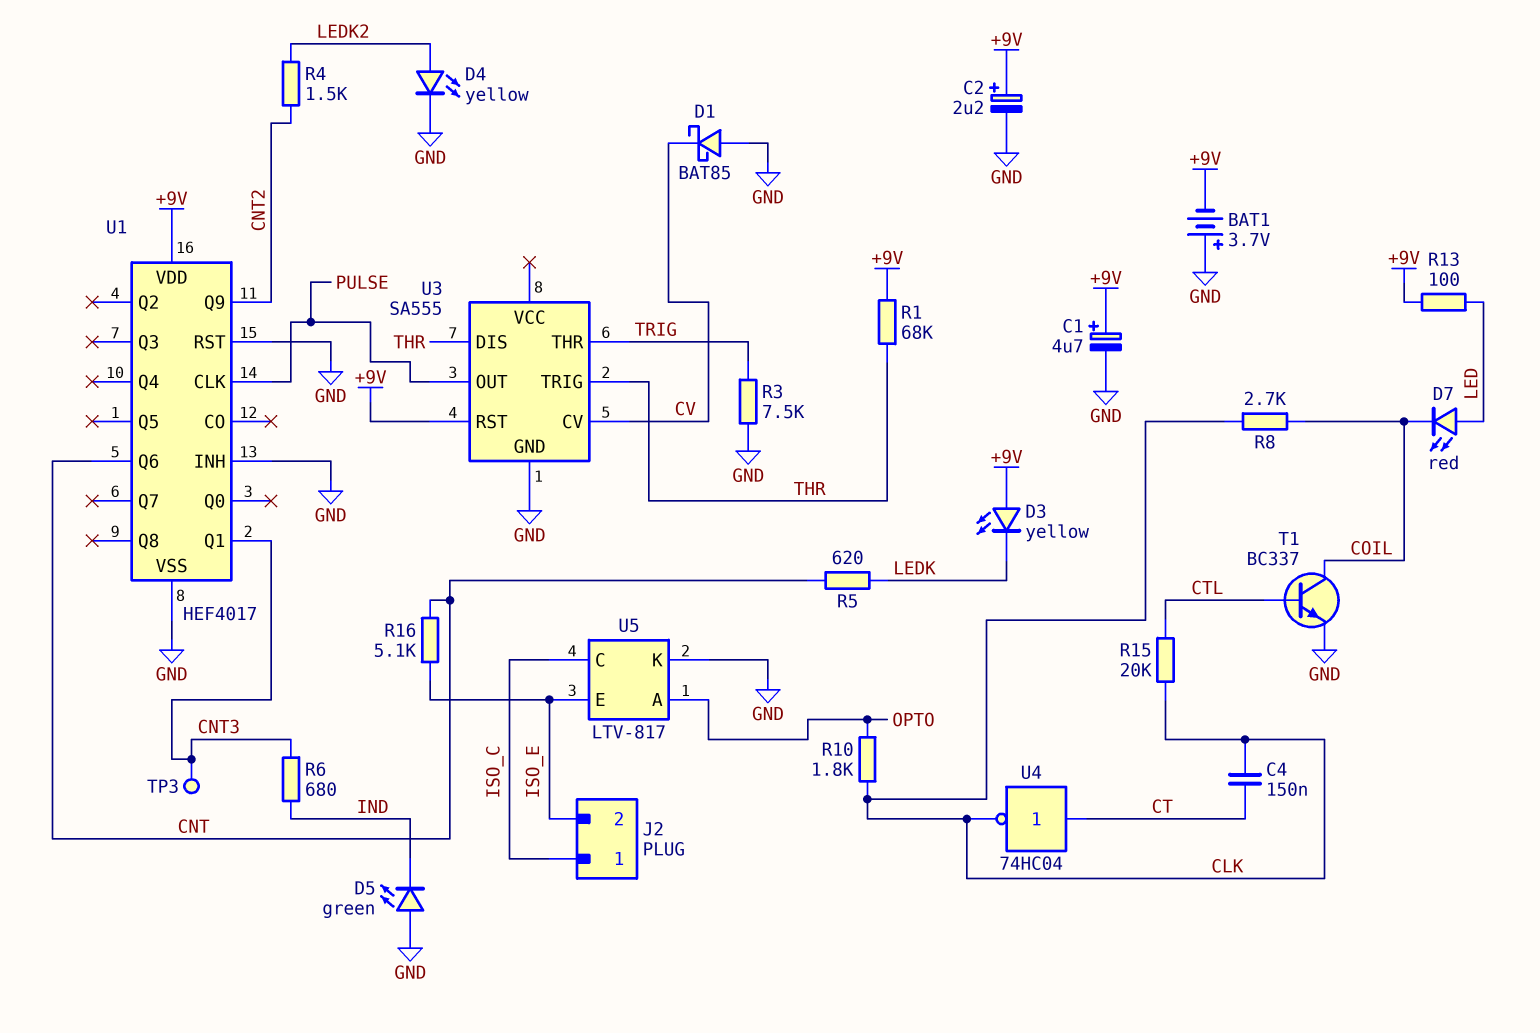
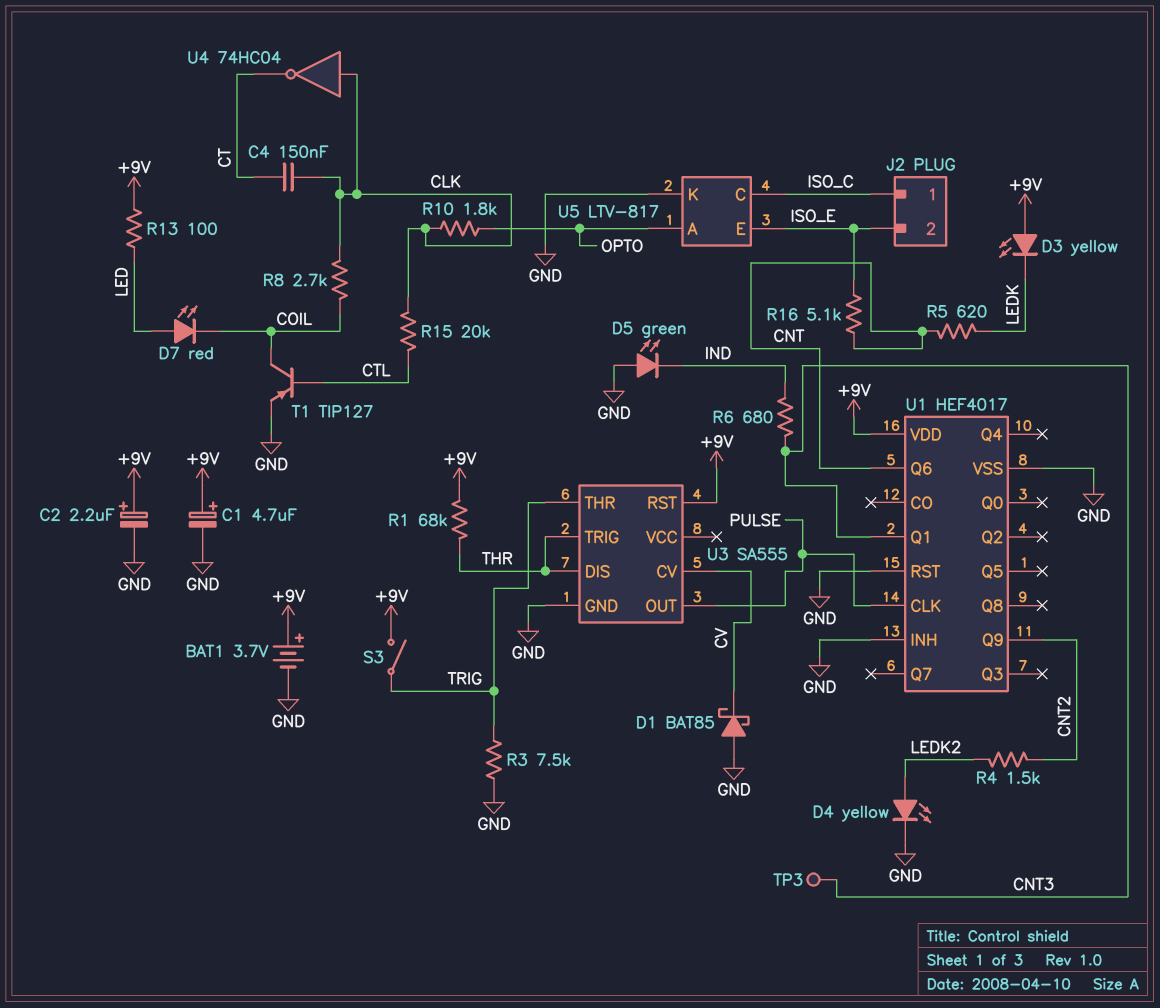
BAT1: 3.7V (plus GND, minus +9V) -> 3.7V (plus +9V, minus GND)
S3: none -> switch (+9V, TRIG)
T1: NPN BC337 (B CTL, C COIL, E GND) -> PNP TIP127 (B CTL, C COIL, E GND)
U4: NOT 74HC04 (in CT, out CLK) -> NOT 74HC04 (in CLK, out CT)

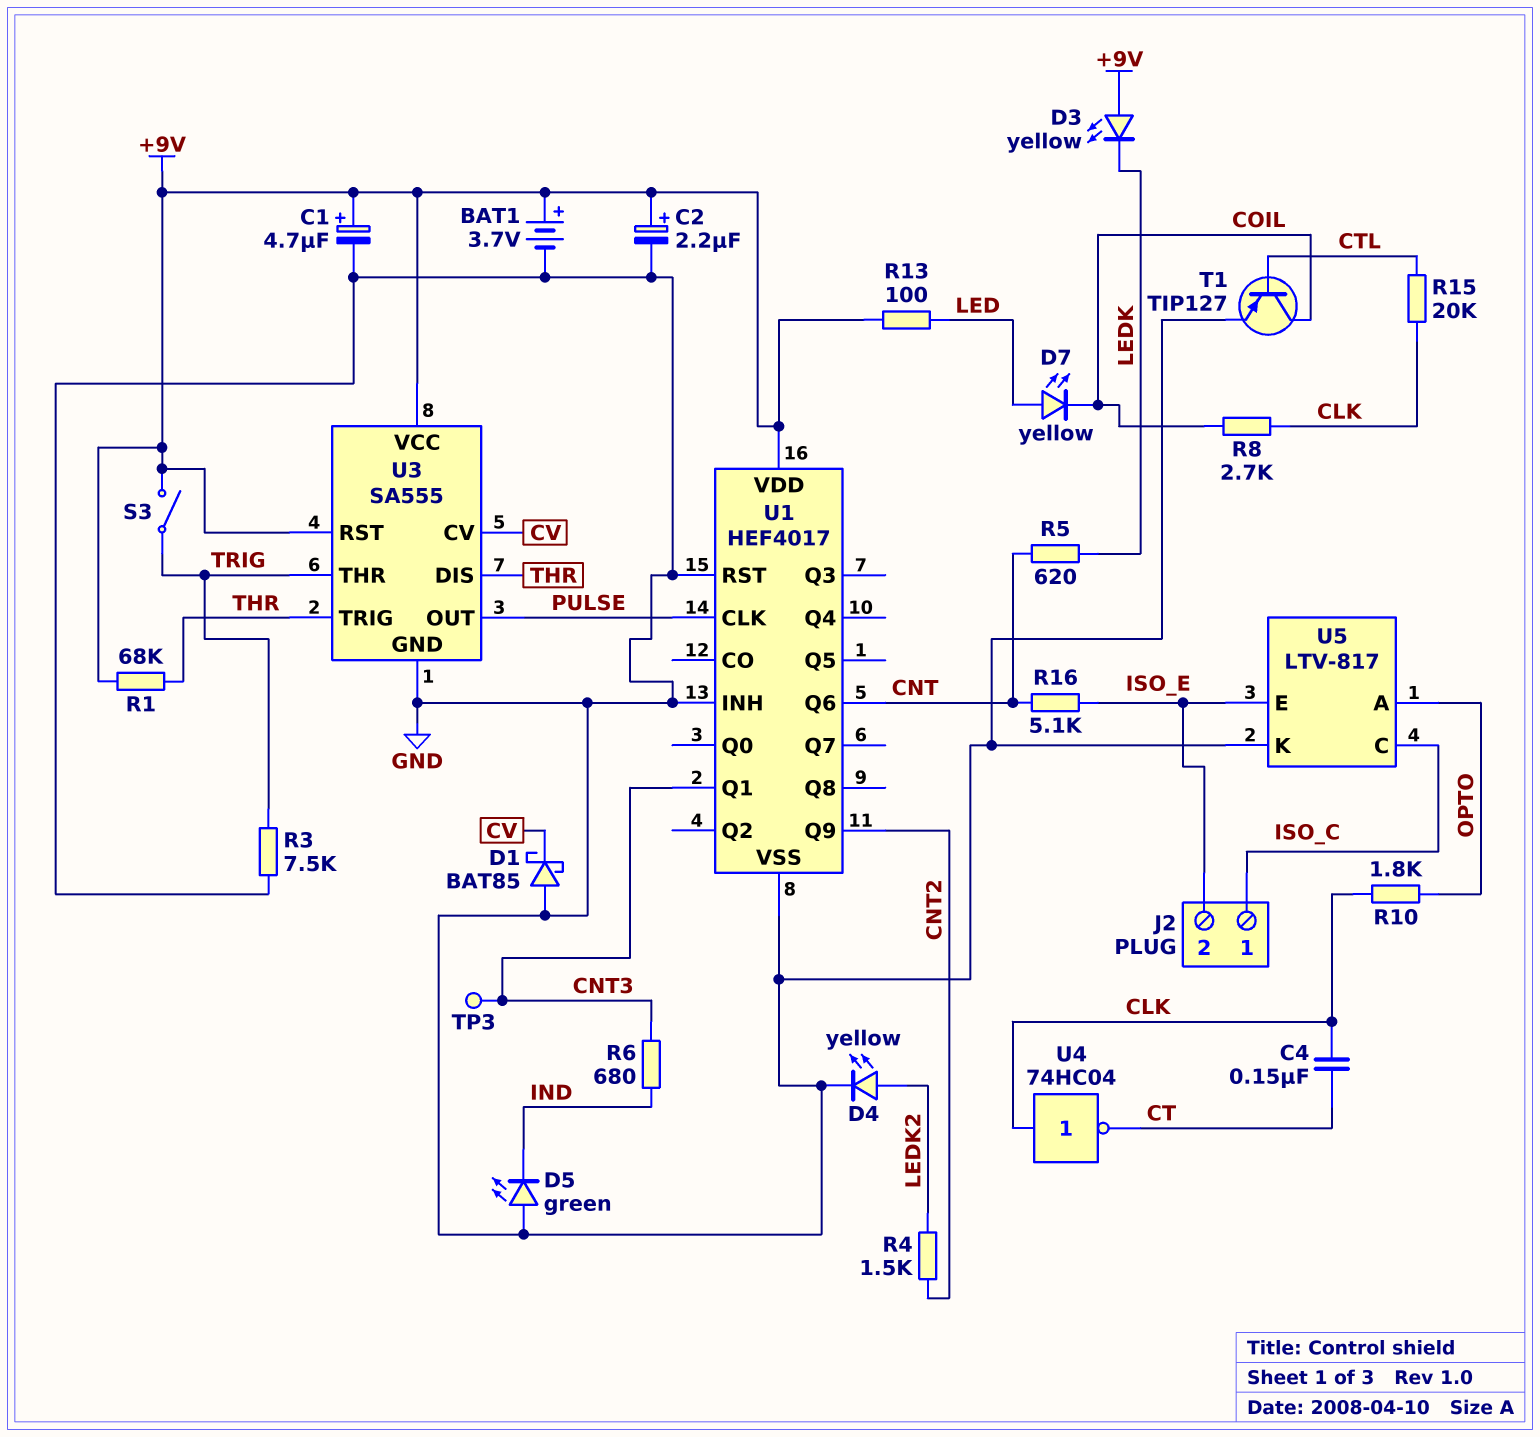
D7: LED red (A LED, K COIL) -> LED yellow (A LED, K COIL)
U3 pin VCC: none -> +9V

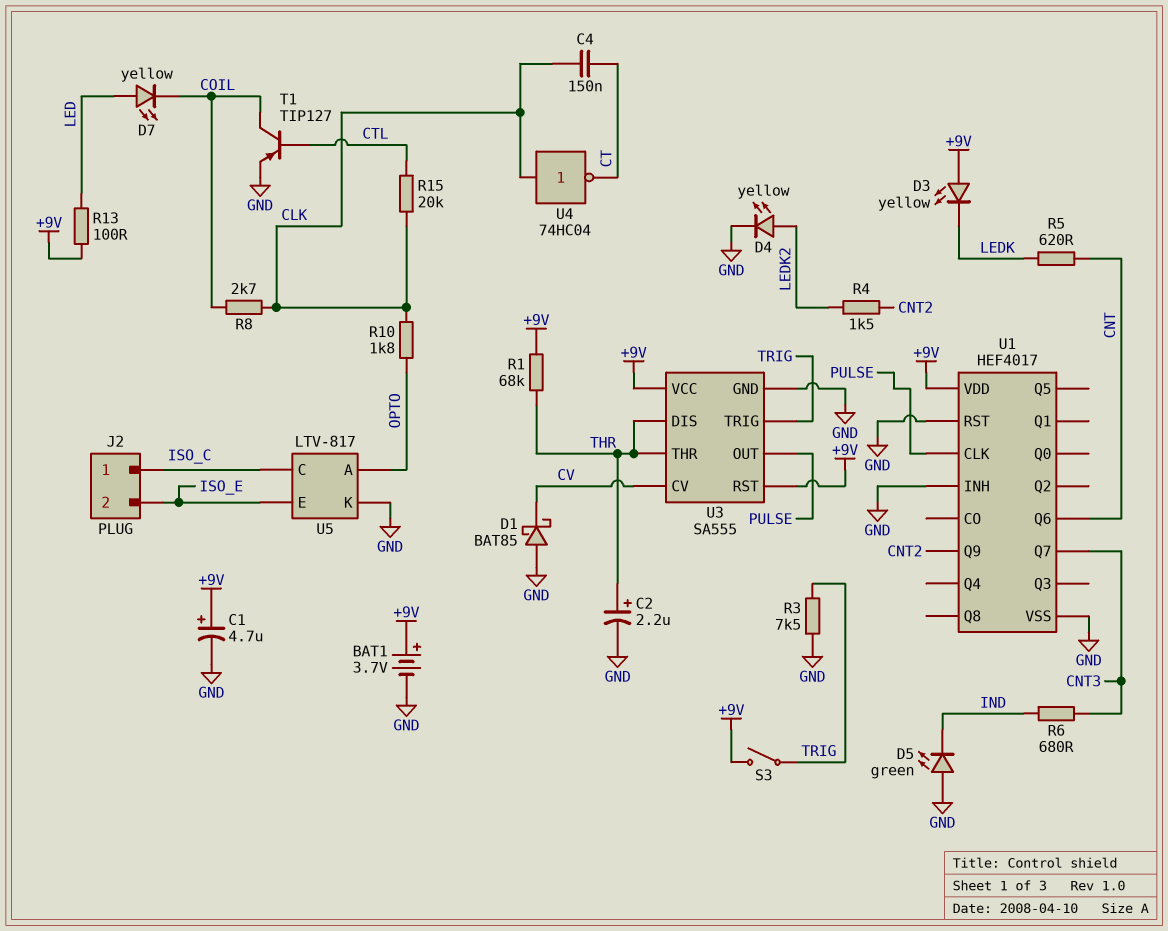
C2: 2.2uF (plus +9V, minus GND) -> 2.2uF (plus THR, minus GND)
R16: 5.1k (CNT, ISO_E) -> none
TP3: test point (CNT3) -> none
U1 pin Q1: CNT3 -> none
U1 pin Q7: none -> CNT3
U3 pin THR: TRIG -> THR
U3 pin TRIG: THR -> TRIG

